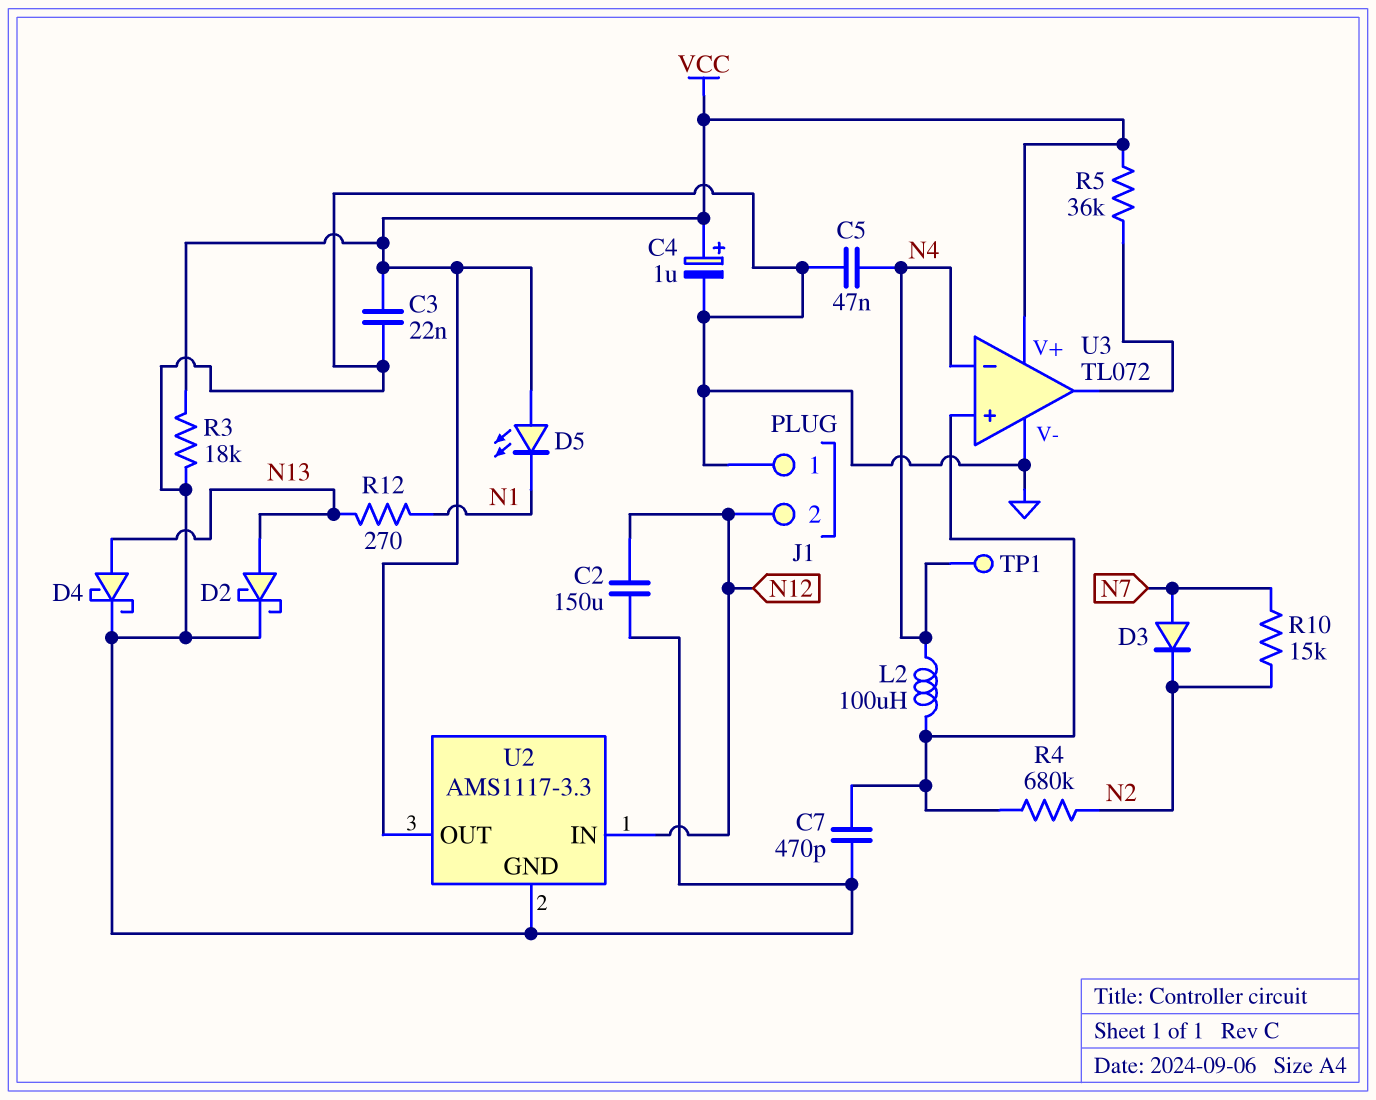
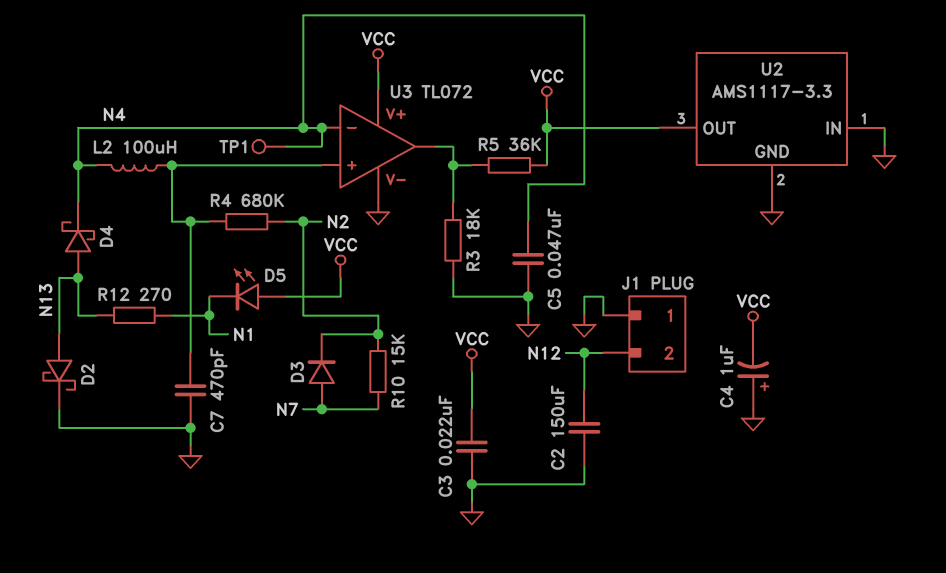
C4: 1uF (plus VCC, minus GND) -> 1uF (plus GND, minus VCC)
D4: schottky (A N13, K GND) -> schottky (A N13, K N4)
R3: 18k (GND, VCC) -> 18k (GND, U3/out)
U2 pin IN: N12 -> GND

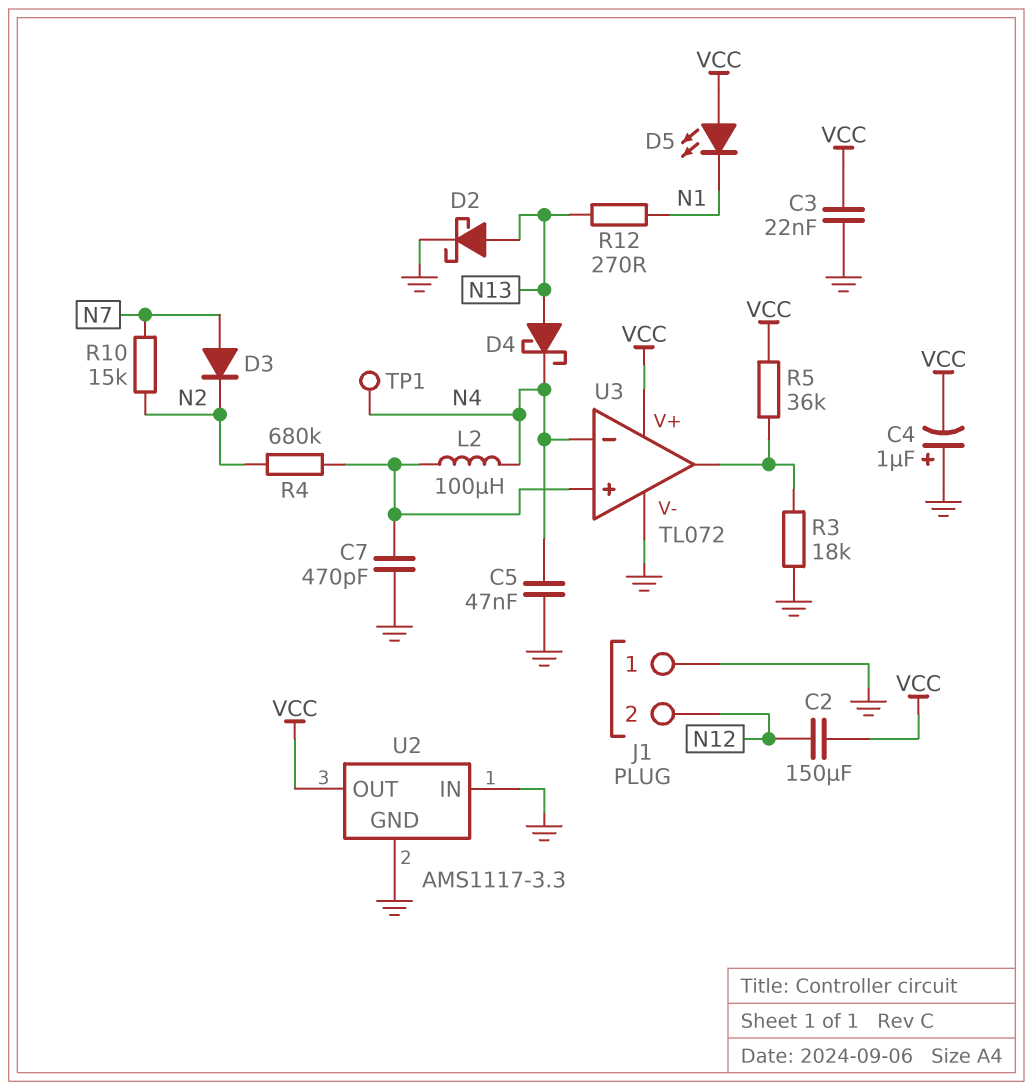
C2: 150uF (GND, N12) -> 150uF (N12, VCC)

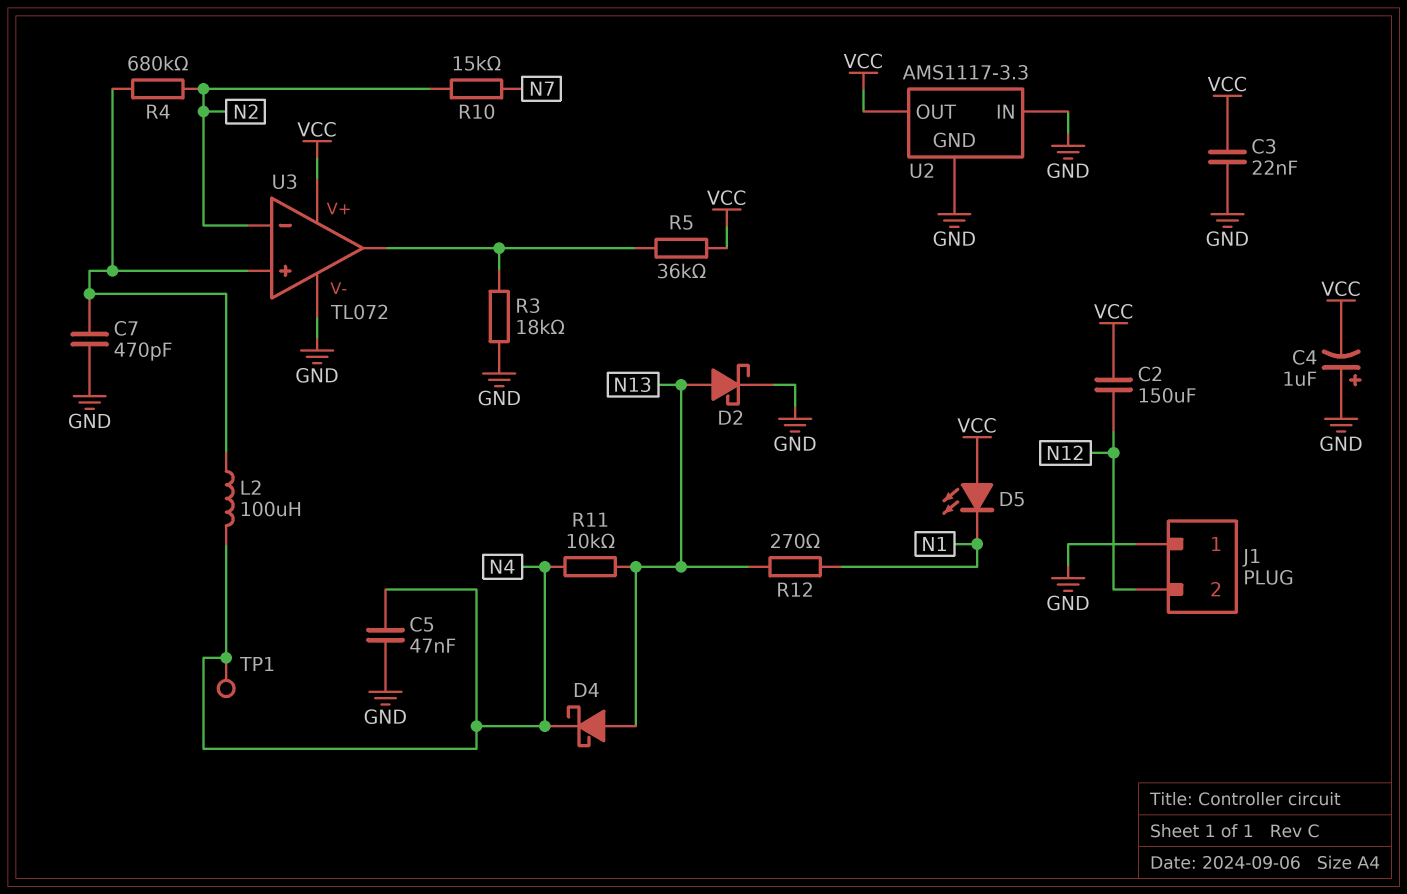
D3: diode (A N7, K N2) -> none
R11: none -> 10k (N4, N13)
U3 pin in-: N4 -> N2

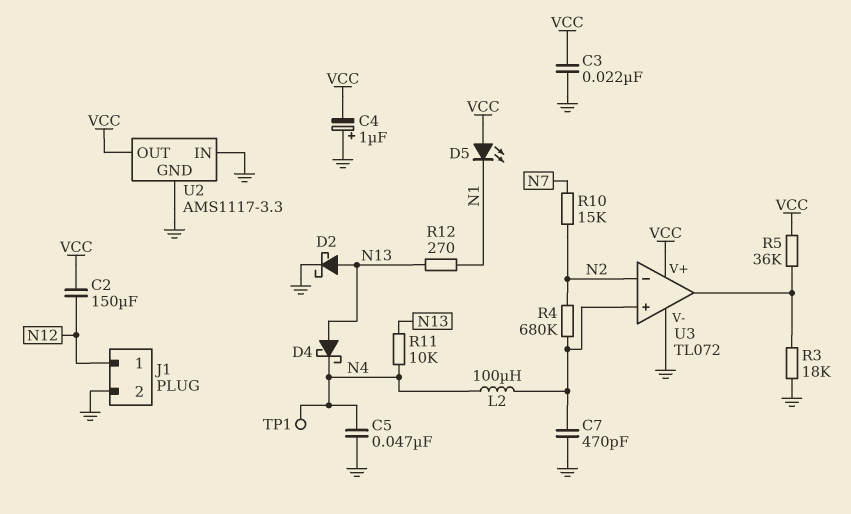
J1 pin 1: GND -> N12
J1 pin 2: N12 -> GND

